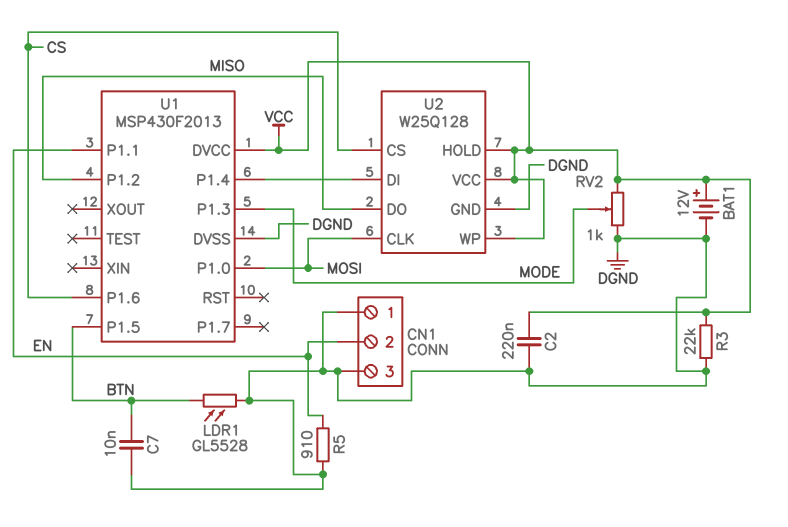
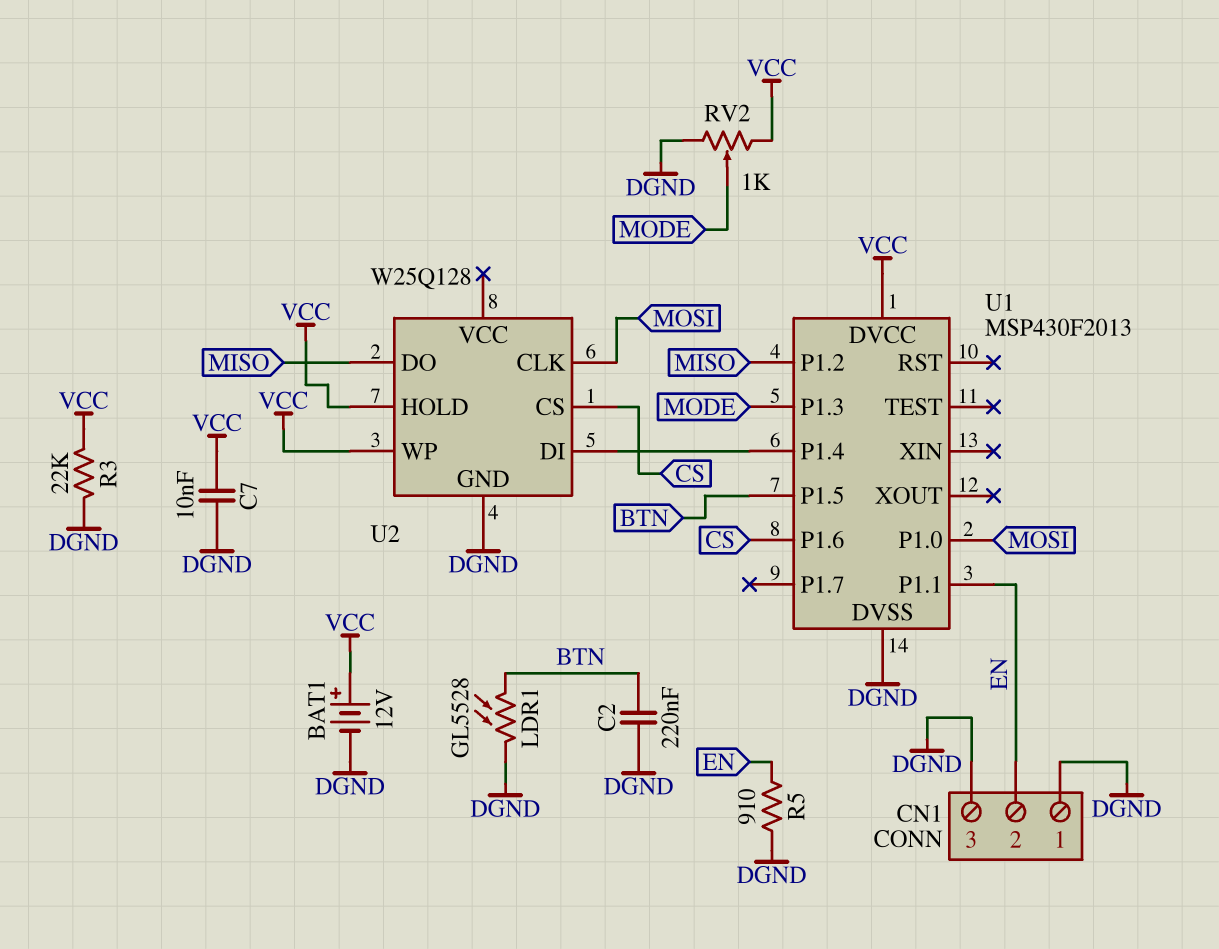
C2: 220nF (DGND, VCC) -> 220nF (BTN, DGND)
C7: 10nF (BTN, DGND) -> 10nF (DGND, VCC)
U2 pin VCC: VCC -> none

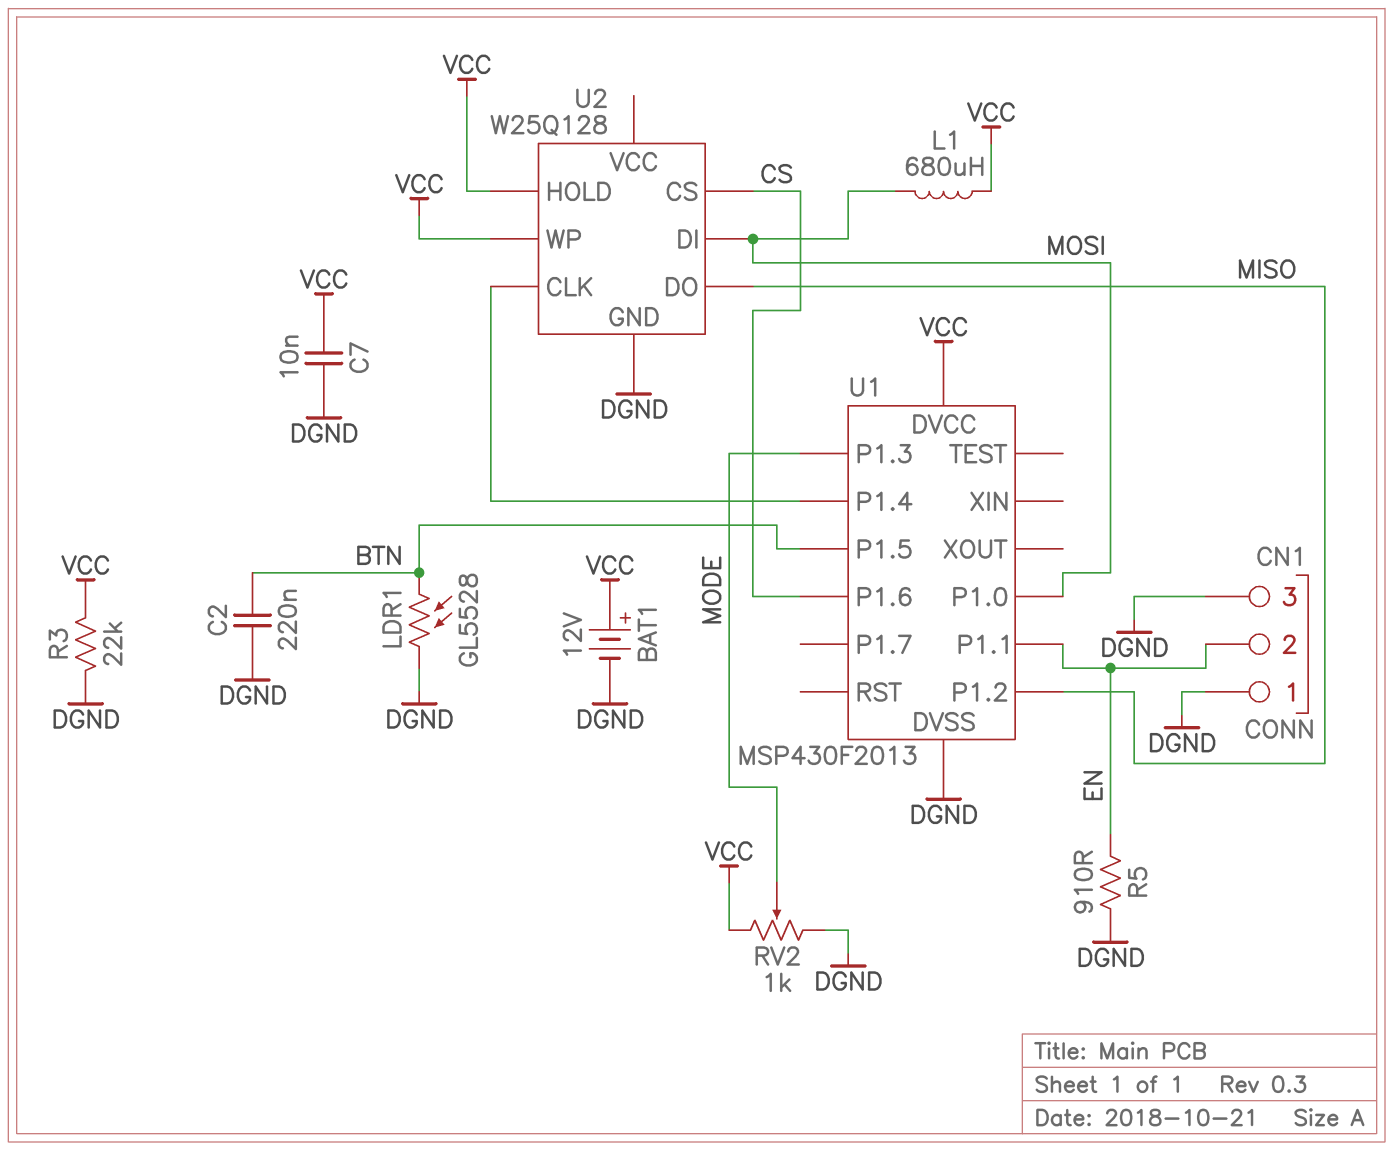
L1: none -> 680uH (MOSI, VCC)
U2 pin CLK: MOSI -> U1/P1.4
U2 pin DI: U1/P1.4 -> MOSI

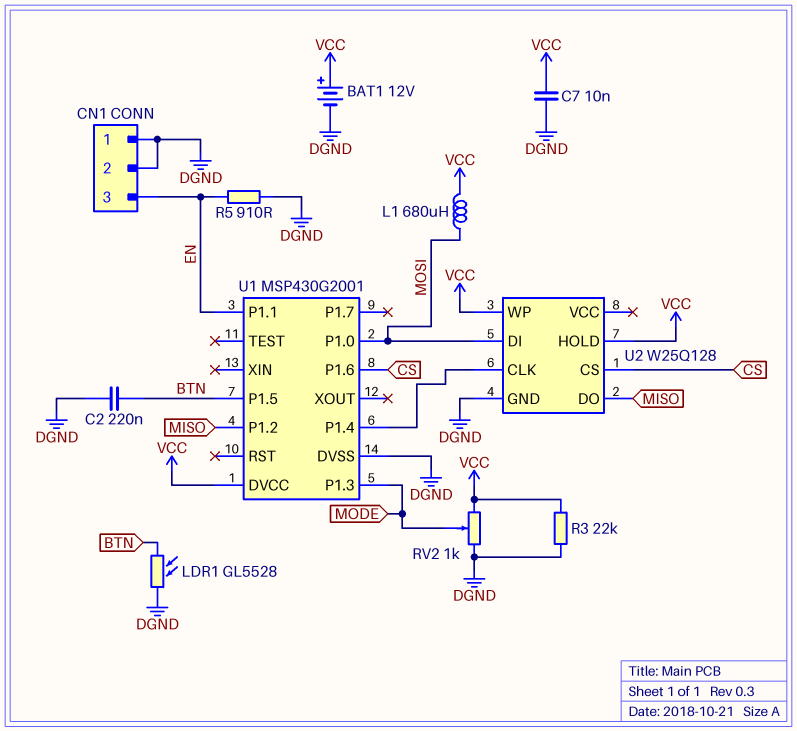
CN1 pin 2: EN -> DGND
CN1 pin 3: DGND -> EN
U1: MSP430F2013 -> MSP430G2001

